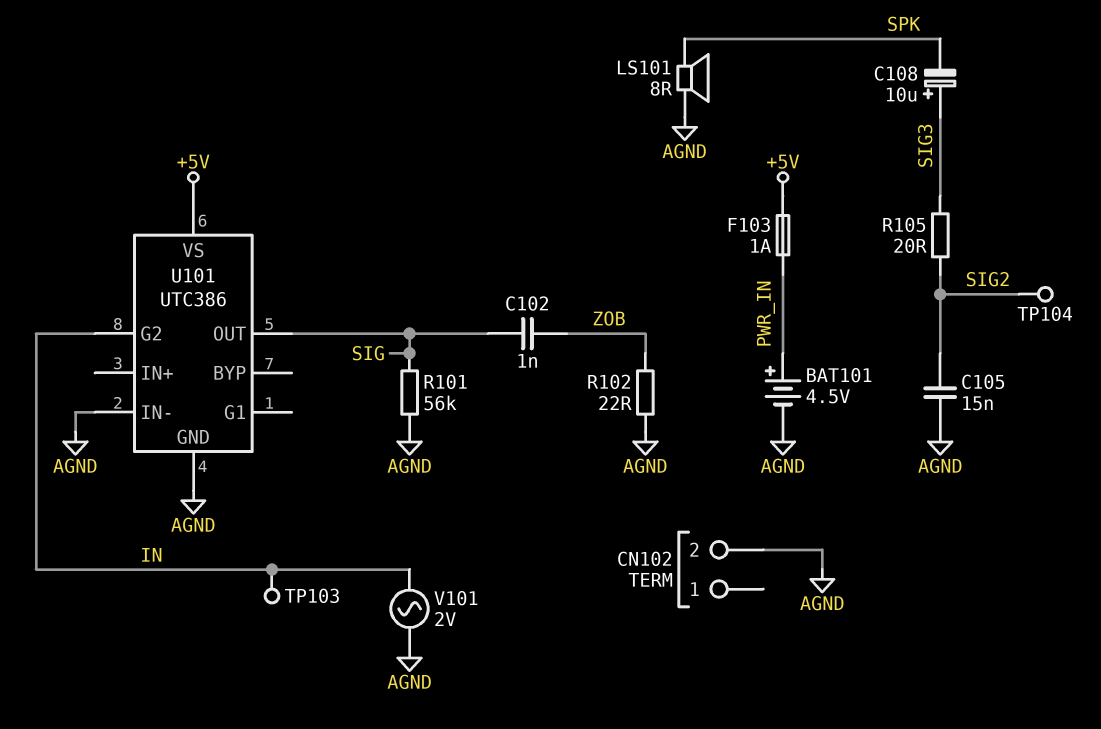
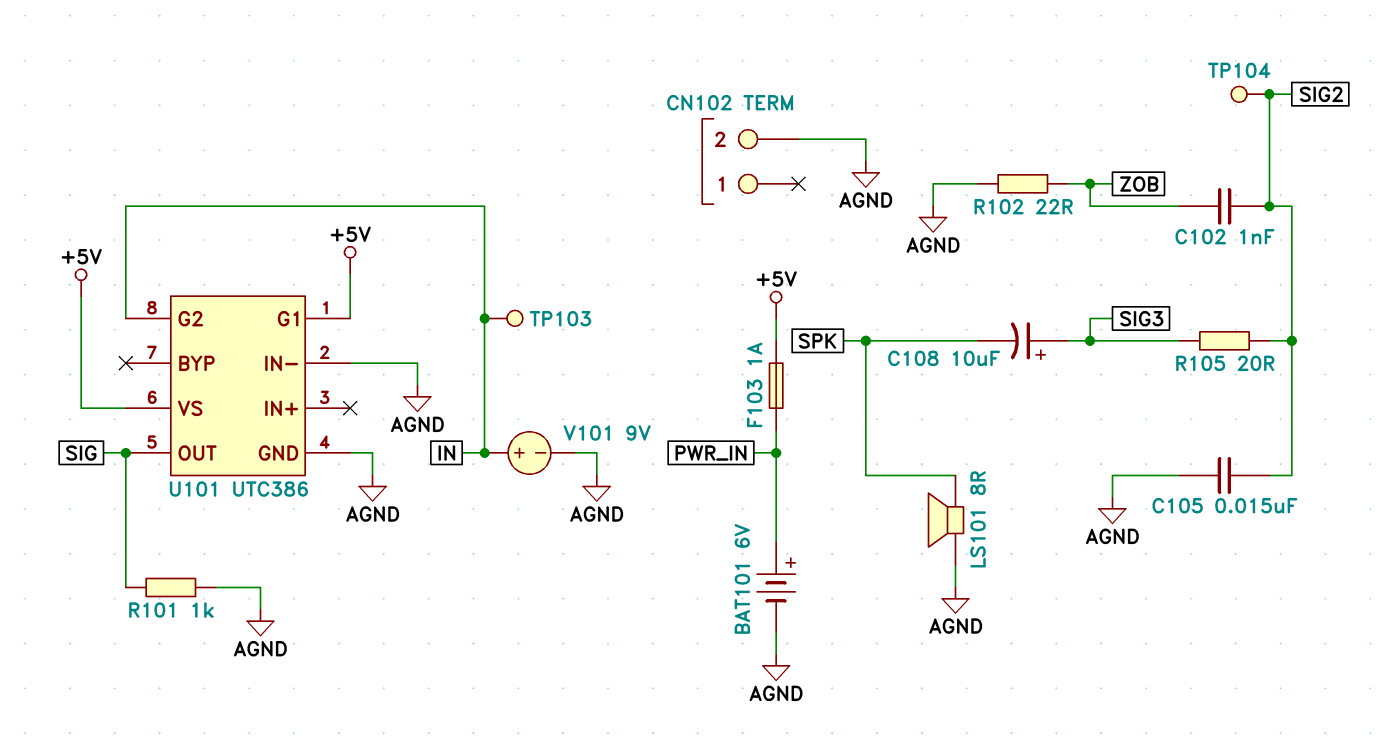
BAT101: 4.5V (plus PWR_IN, minus AGND) -> 6V (plus PWR_IN, minus AGND)
C102: 1nF (SIG, ZOB) -> 1nF (SIG2, ZOB)
R101: 56k (AGND, SIG) -> 1k (AGND, SIG)
U101 pin G1: none -> +5V
V101: AC 2V (AGND, IN) -> 9V (plus IN, minus AGND)

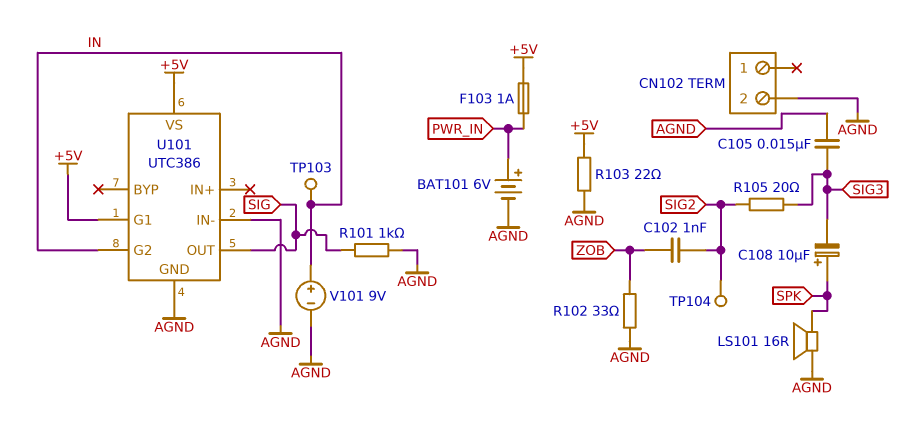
C105: 15nF (AGND, SIG2) -> 15nF (AGND, SIG3)
C108: 10uF (plus SIG3, minus SPK) -> 10uF (plus SPK, minus SIG3)
LS101: speaker 8R (AGND, SPK) -> speaker 16R (AGND, SPK)
R102: 22 (AGND, ZOB) -> 33 (AGND, ZOB)
R103: none -> 22 (+5V, AGND)

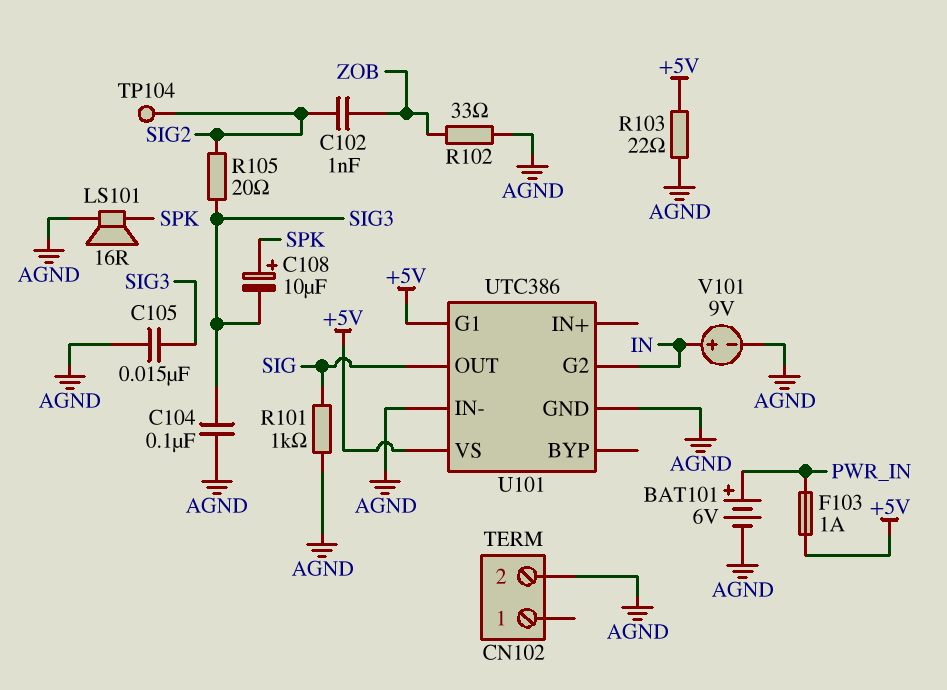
C104: none -> 100nF (AGND, SIG3)
TP103: test point (IN) -> none

